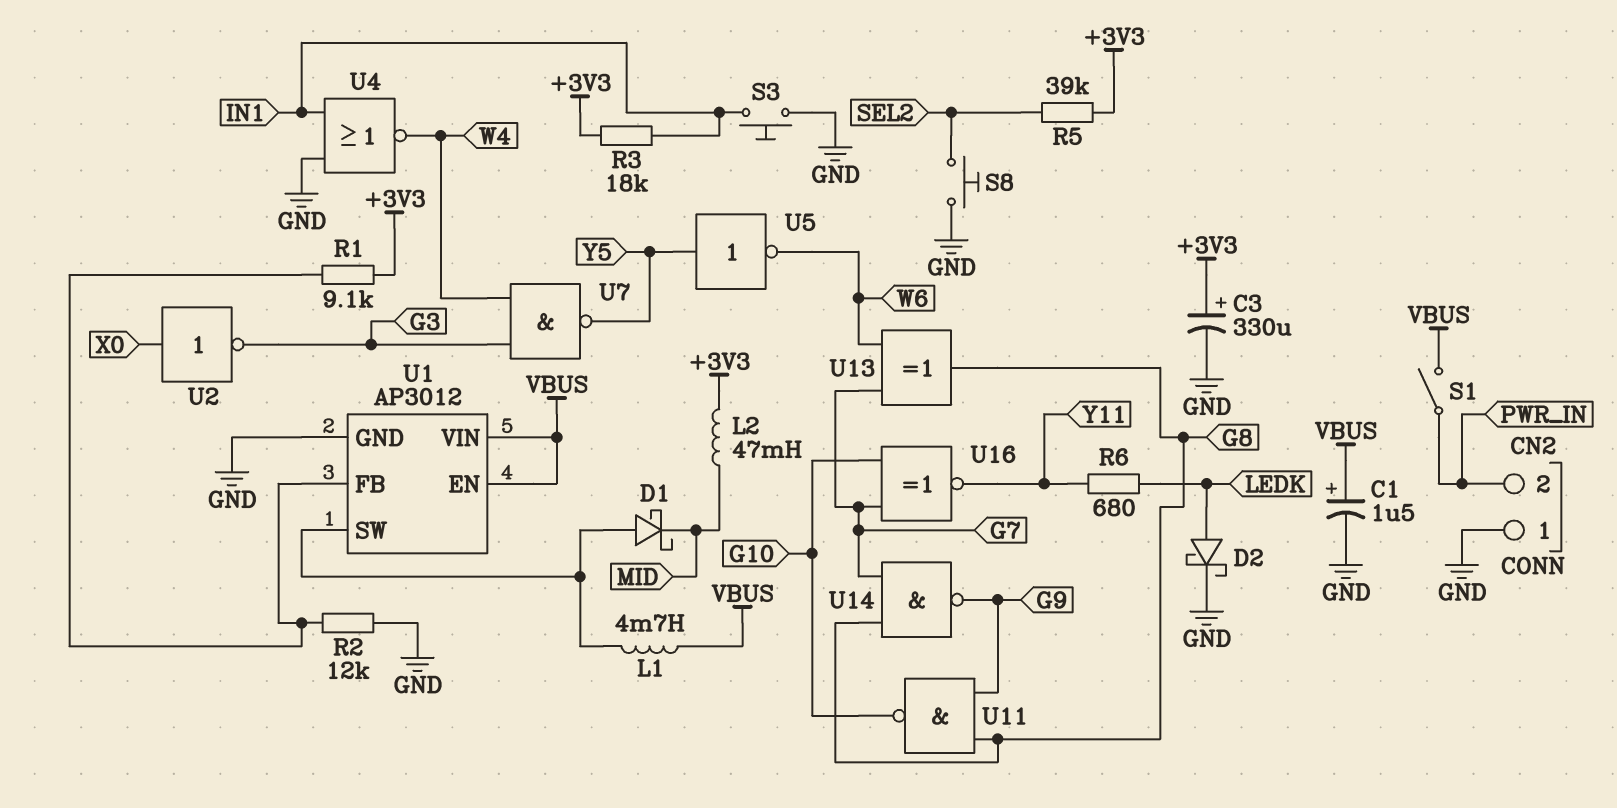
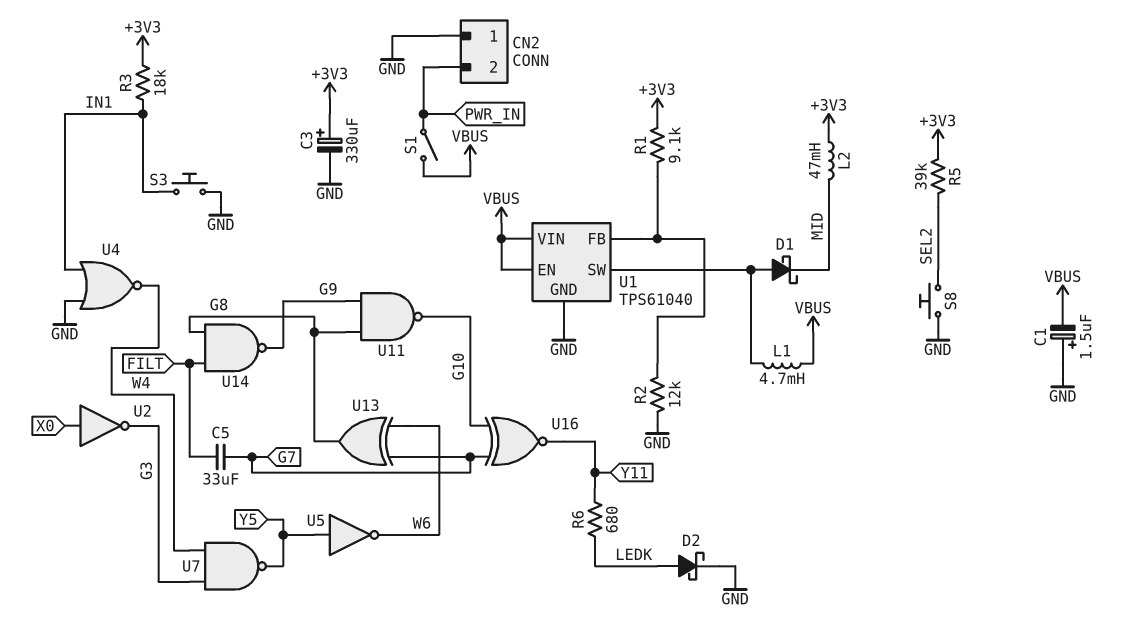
C1: 1.5uF (plus VBUS, minus GND) -> 1.5uF (plus GND, minus VBUS)
C5: none -> 33uF (FILT, G7)
U1: AP3012 -> TPS61040
U14: NAND (in G7, in G8, out G9) -> NAND (in FILT, in G8, out G9)

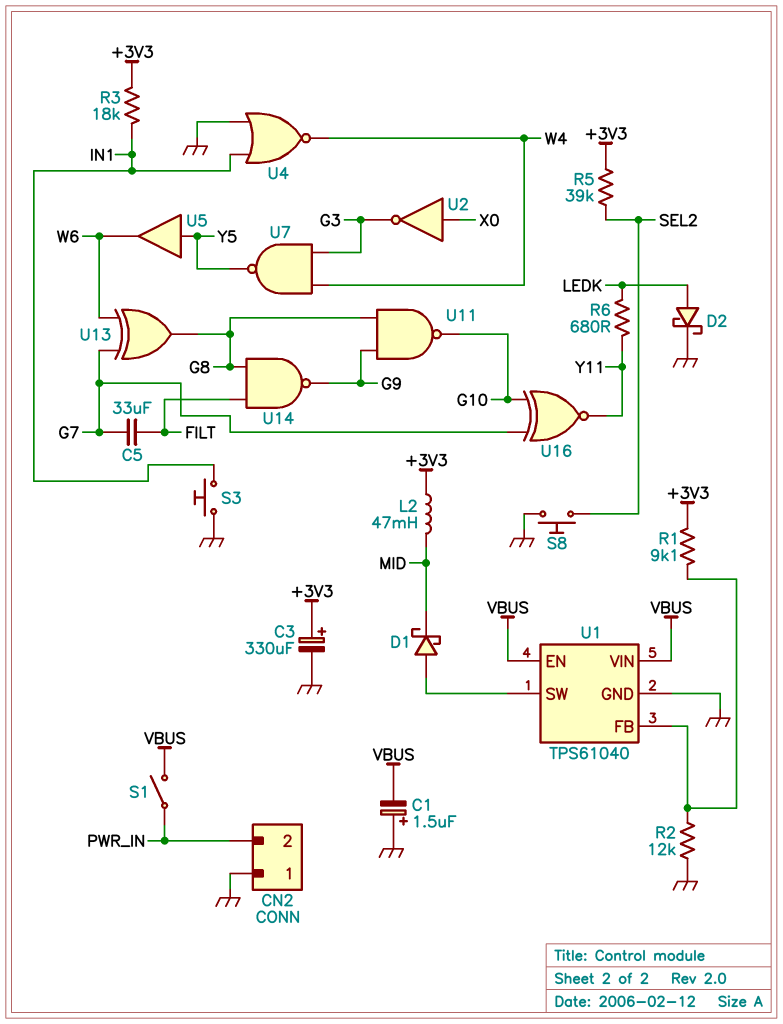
L1: 4.7mH (U1/SW, VBUS) -> none
U5: NOT (in Y5, out W6) -> buffer (in Y5, out W6)

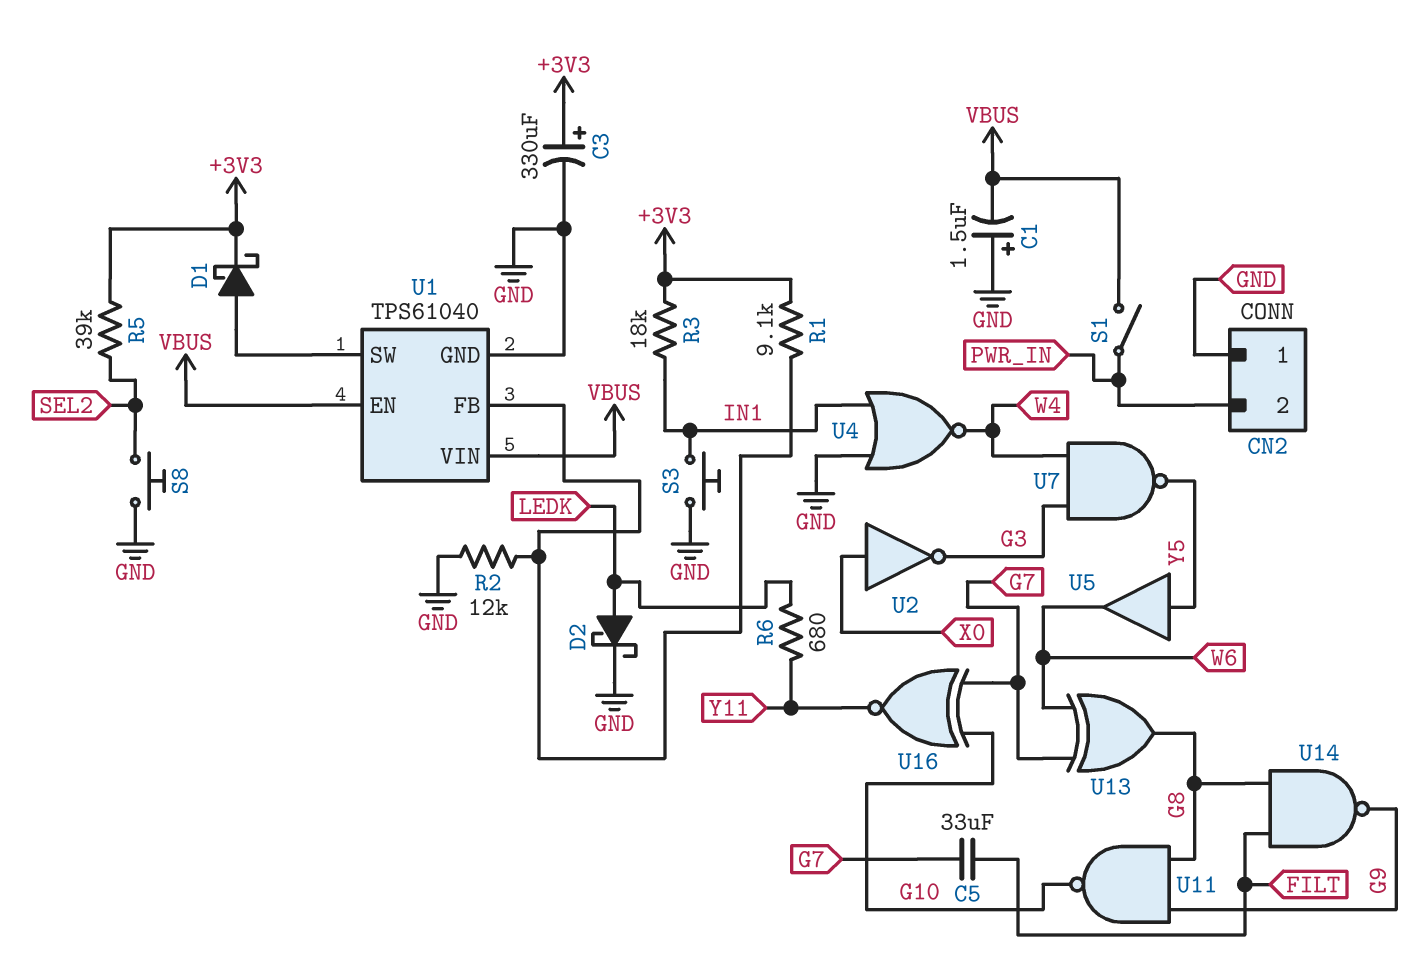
D1: schottky (A U1/SW, K MID) -> schottky (A U1/SW, K +3V3)
L2: 47mH (+3V3, MID) -> none

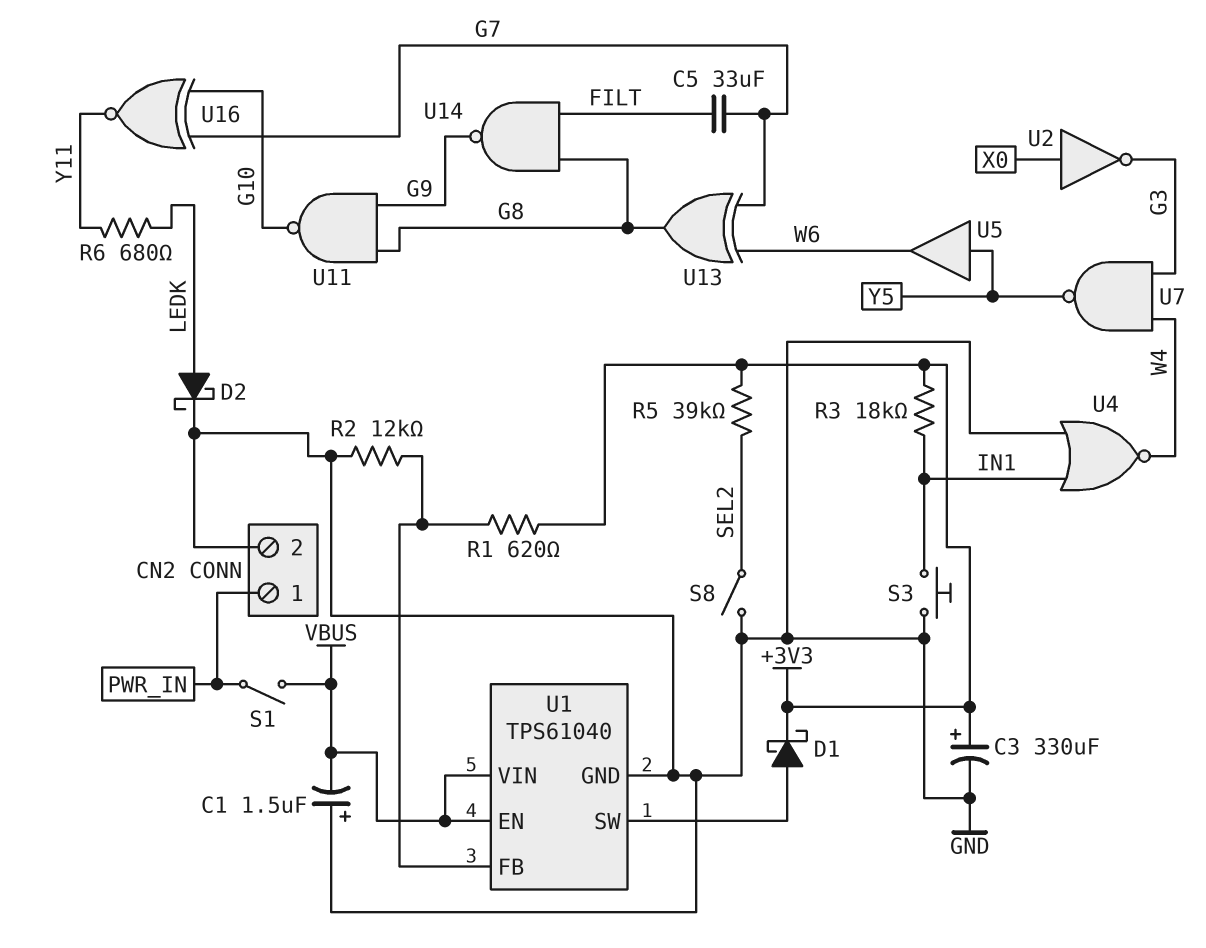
CN2 pin 1: GND -> PWR_IN
CN2 pin 2: PWR_IN -> GND
R1: 9.1k (+3V3, U1/FB) -> 620 (+3V3, U1/FB)
S8: button (GND, SEL2) -> switch (GND, SEL2)

